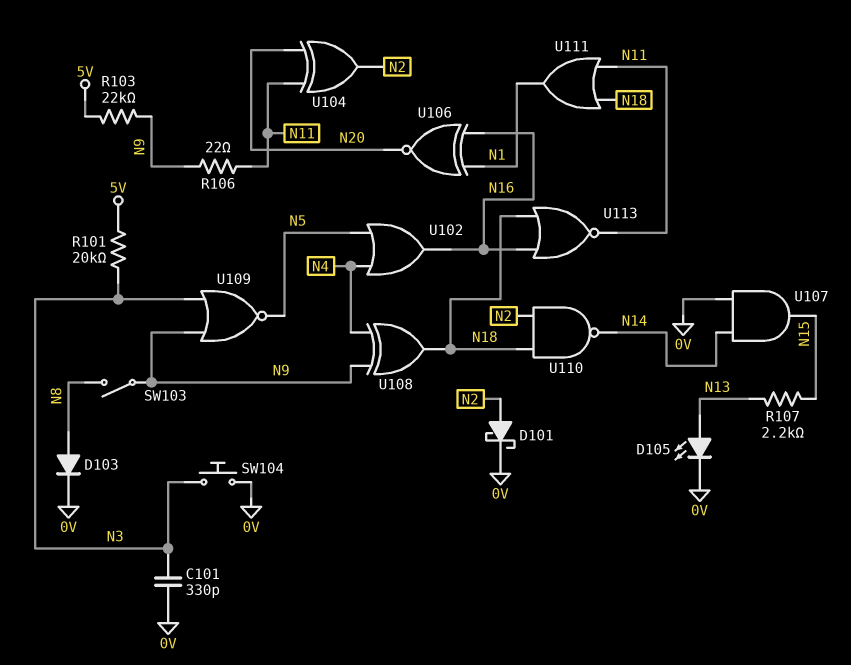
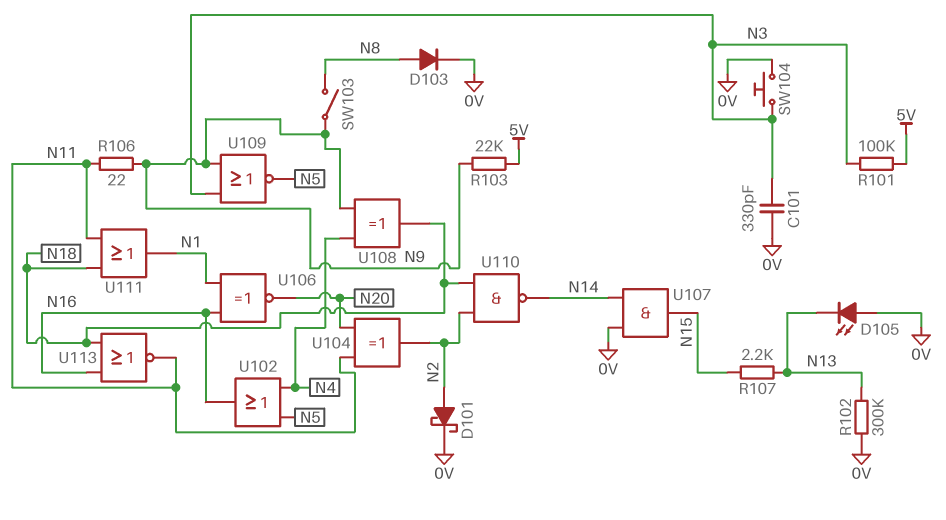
D105: LED (A N13, K 0V) -> LED (A 0V, K N13)
R101: 20k (5V, N3) -> 100k (5V, N3)
R102: none -> 300k (0V, N13)

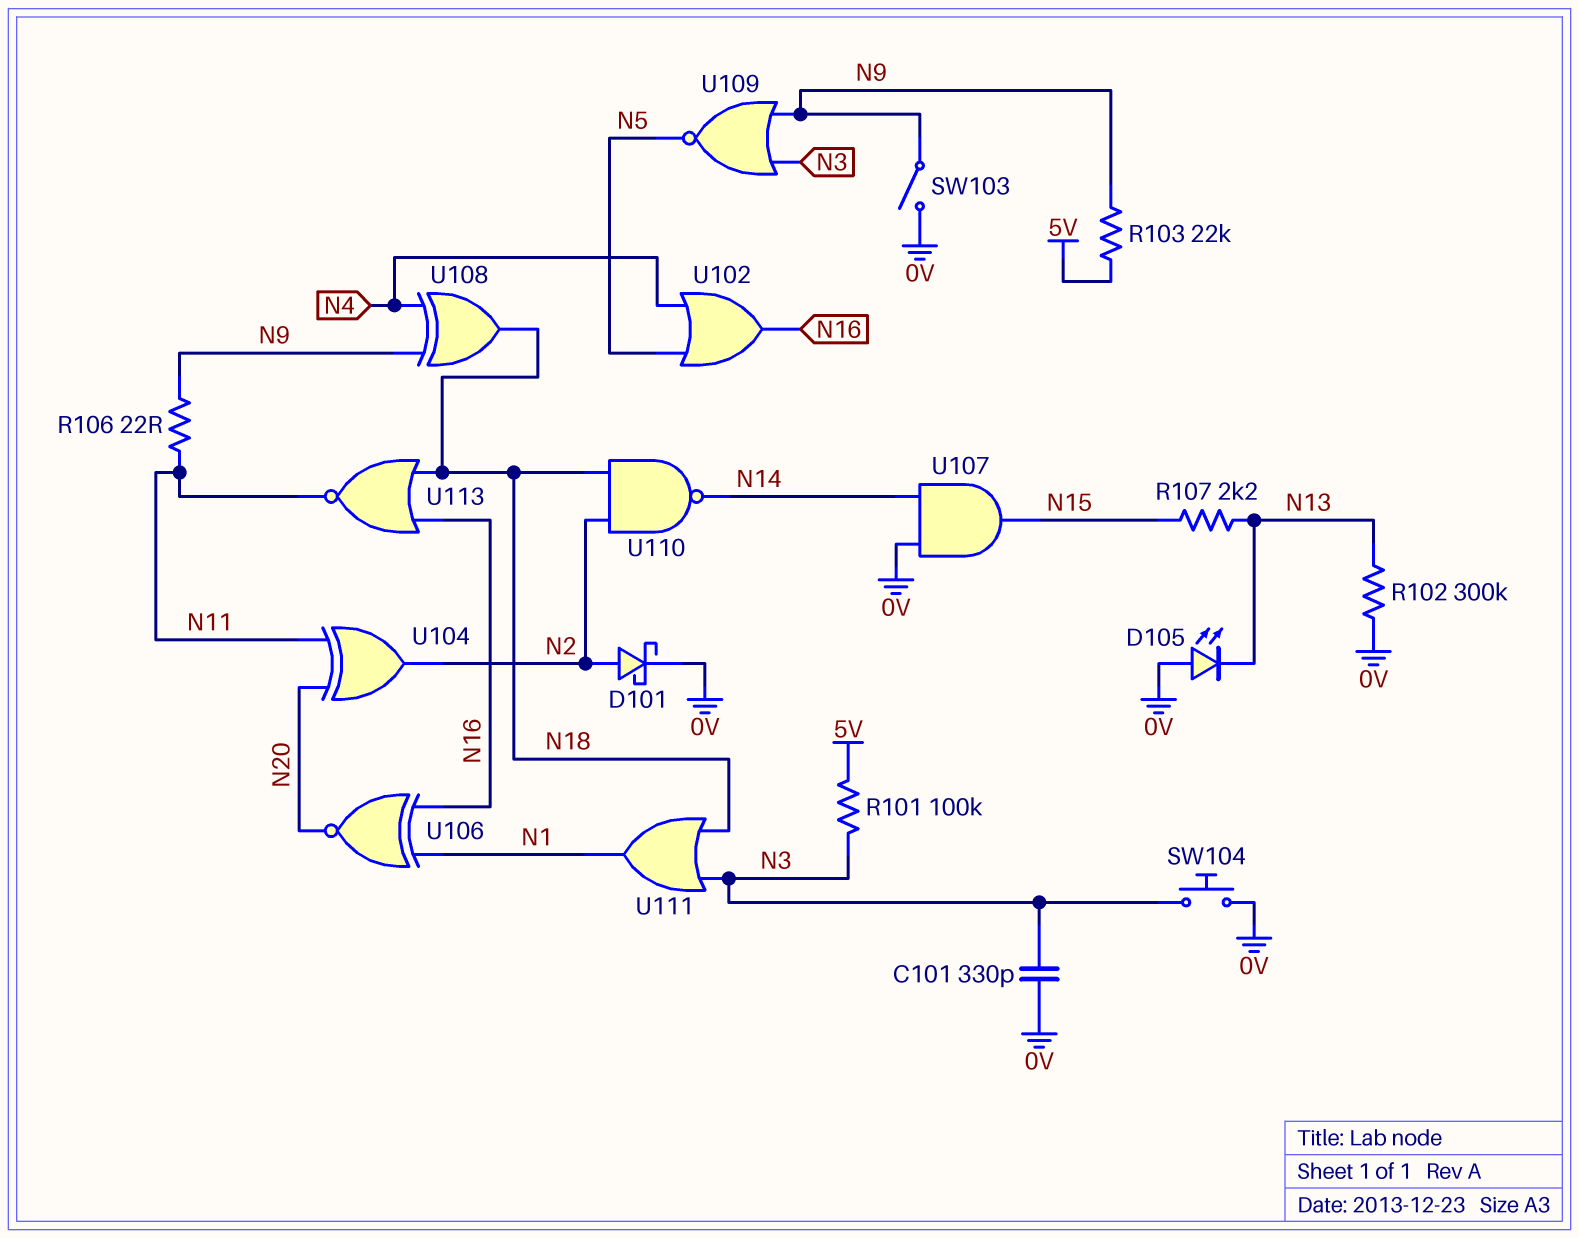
D103: diode (A N8, K 0V) -> none
SW103: switch (N8, N9) -> switch (0V, N9)
U111: OR (in N11, in N18, out N1) -> OR (in N3, in N18, out N1)

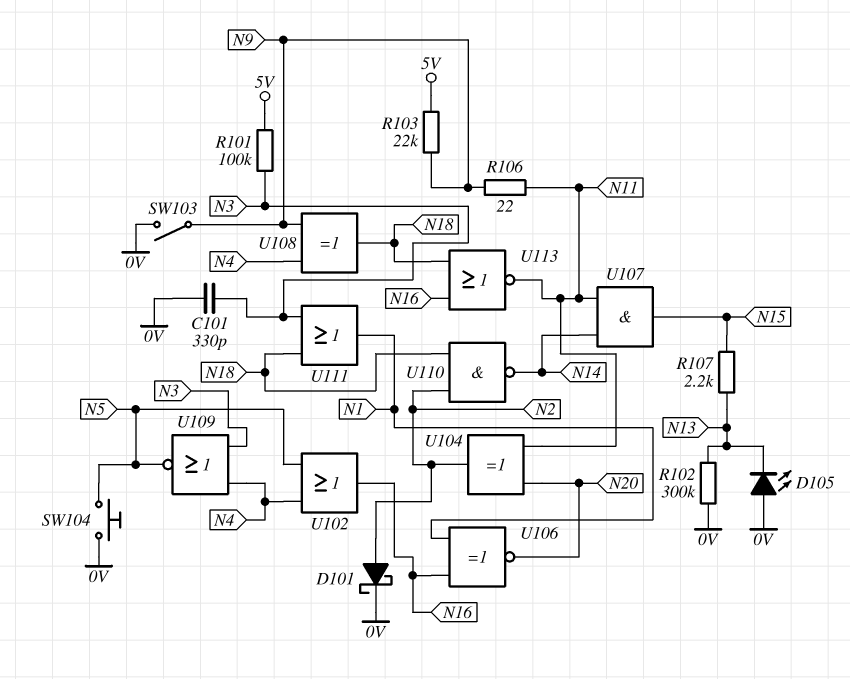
SW104: button (0V, N3) -> button (0V, N5)
U107: AND (in 0V, in N14, out N15) -> AND (in N11, in N14, out N15)
U109: NOR (in N3, in N9, out N5) -> NOR (in N3, in N4, out N5)

